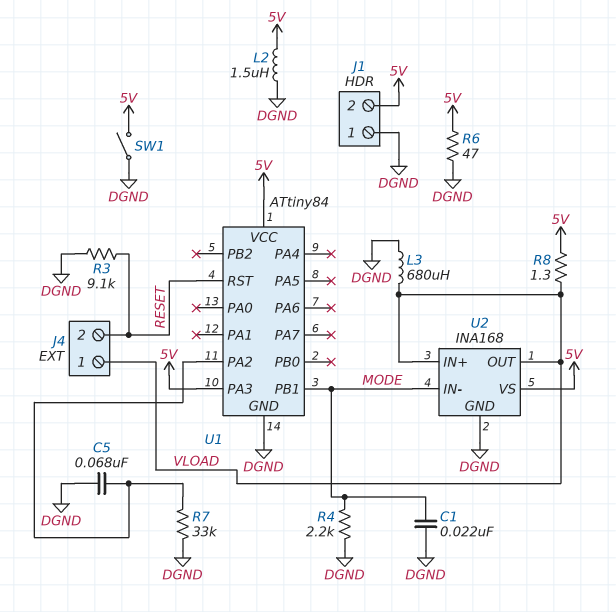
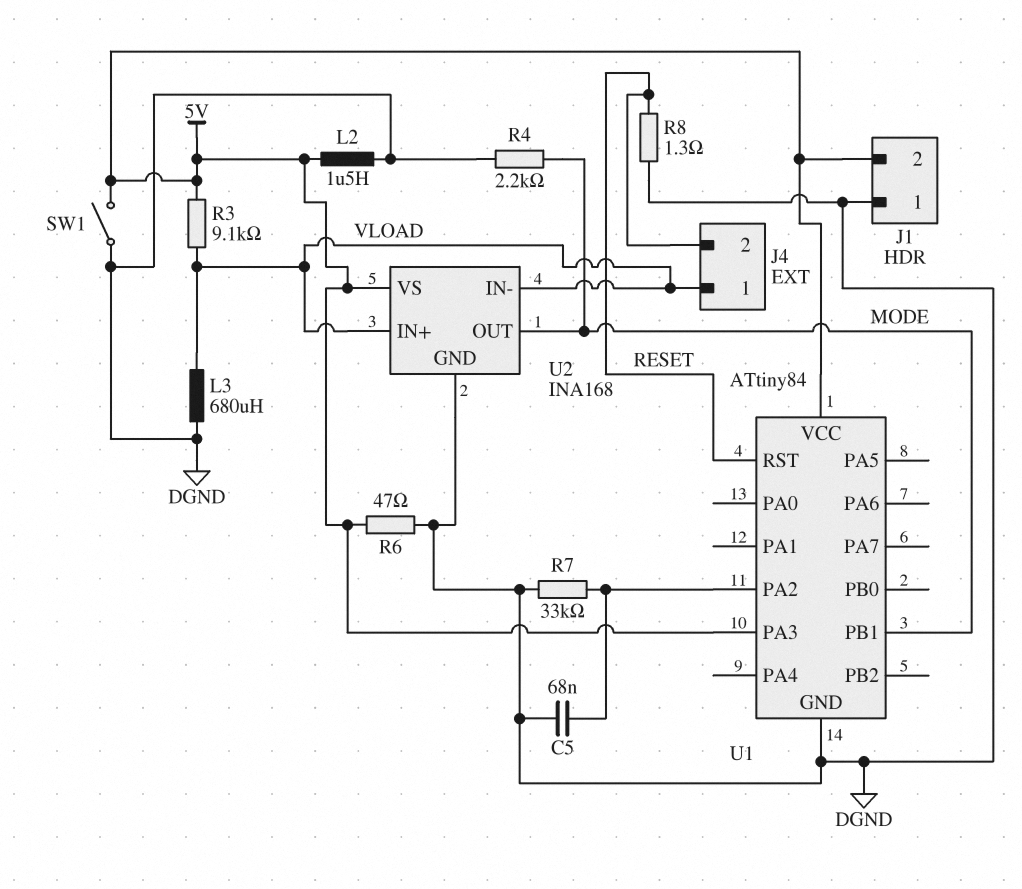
C1: 22nF (DGND, MODE) -> none
R3: 9.1k (DGND, RESET) -> 9.1k (5V, VLOAD)
R8: 1.3 (5V, VLOAD) -> 1.3 (DGND, RESET)
U2 pin IN-: MODE -> VLOAD
U2 pin OUT: VLOAD -> MODE

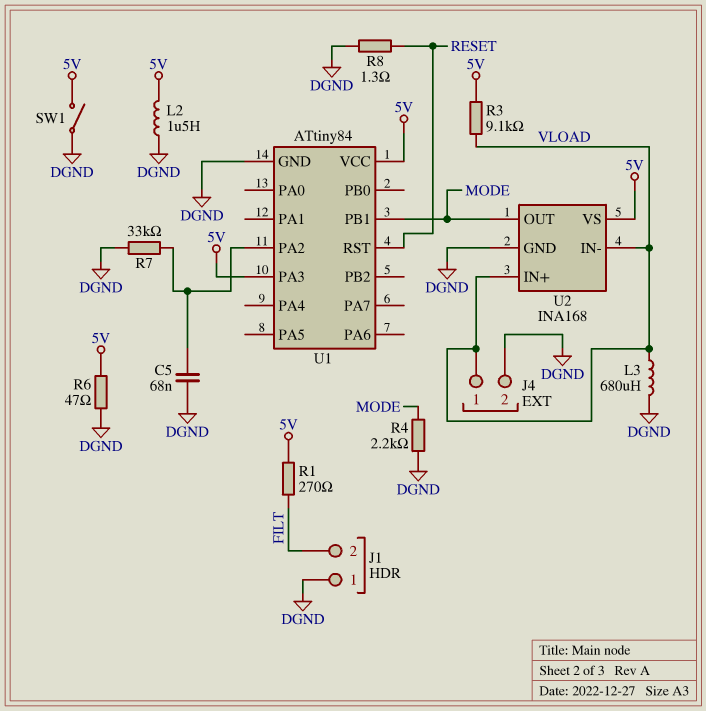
J1 pin 2: 5V -> FILT
J4 pin 2: RESET -> DGND
R1: none -> 270 (5V, FILT)

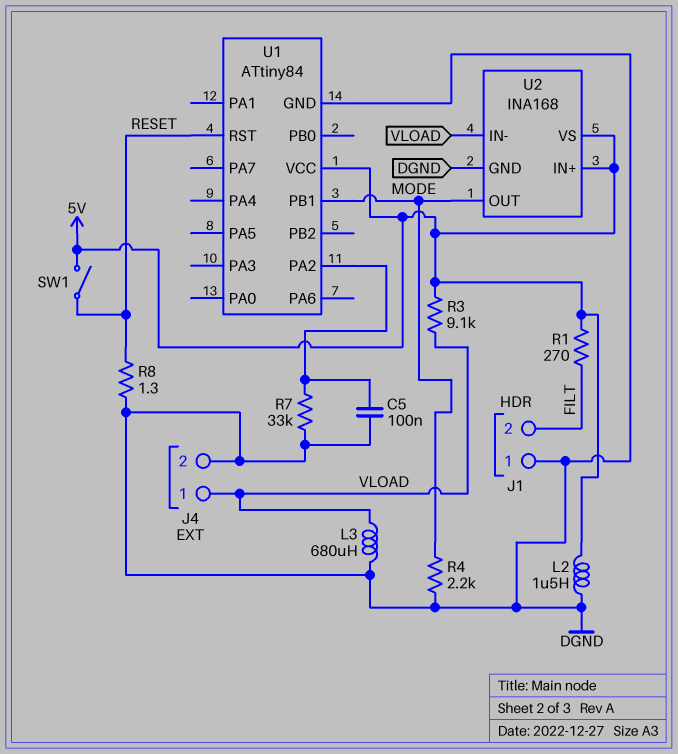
C5: 68nF (DGND, U1/PA2) -> 100nF (DGND, U1/PA2)
R6: 47 (5V, DGND) -> none
SW1: switch (5V, DGND) -> switch (5V, RESET)
U1 pin PA3: 5V -> none
U2 pin IN+: VLOAD -> 5V

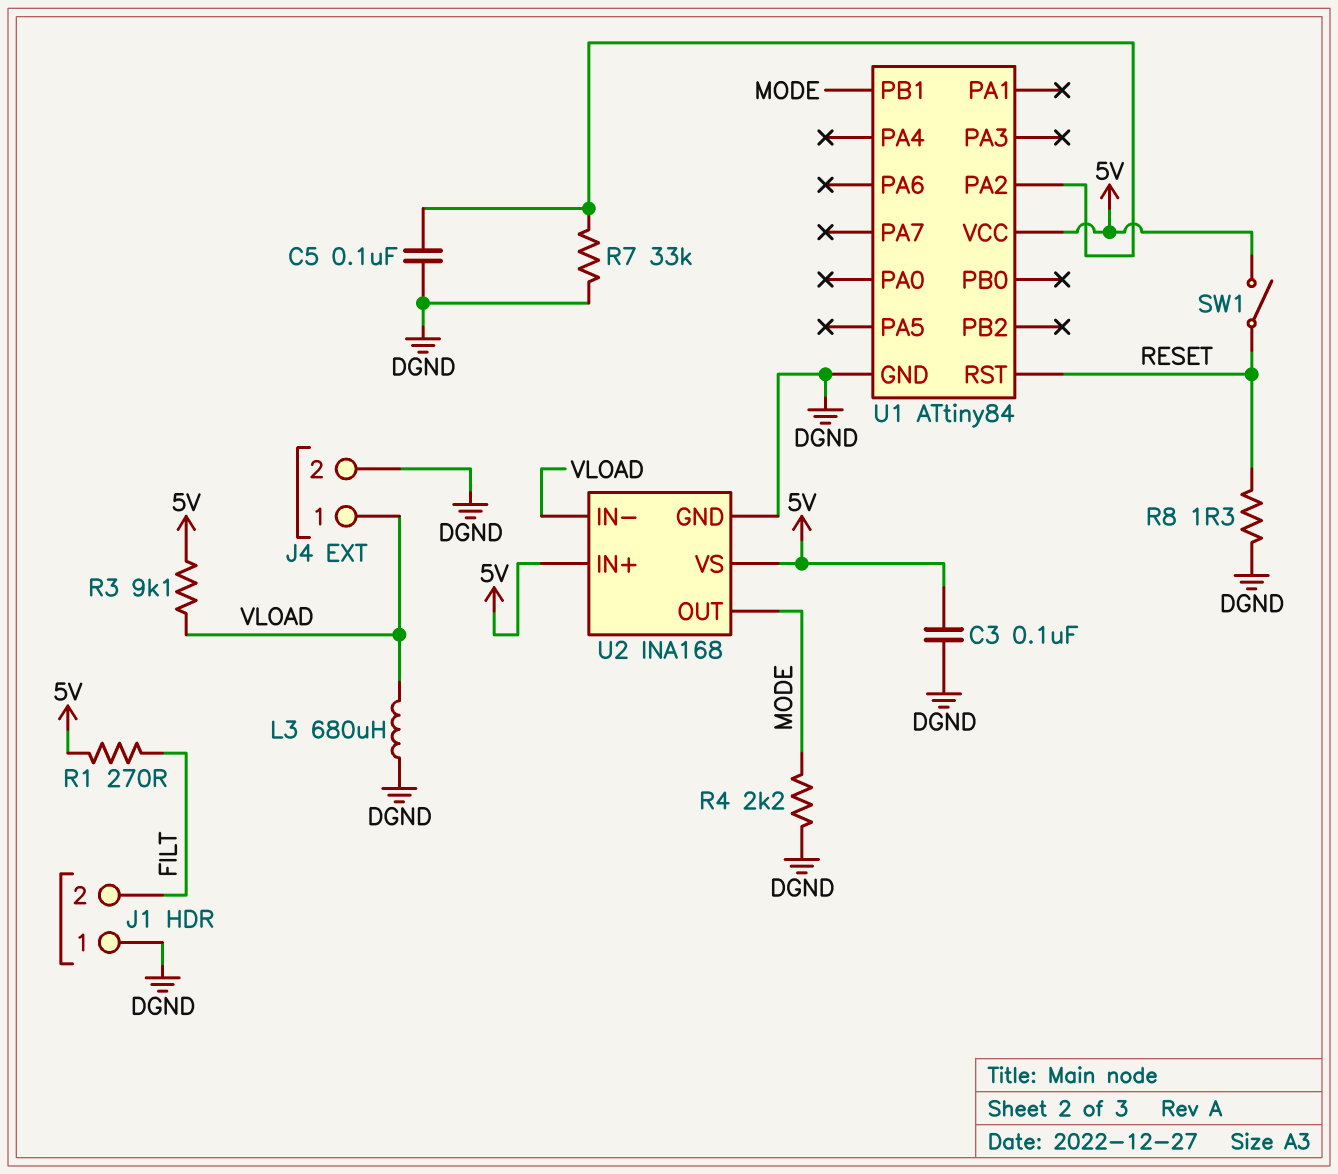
C3: none -> 100nF (5V, DGND)
L2: 1.5uH (5V, DGND) -> none

